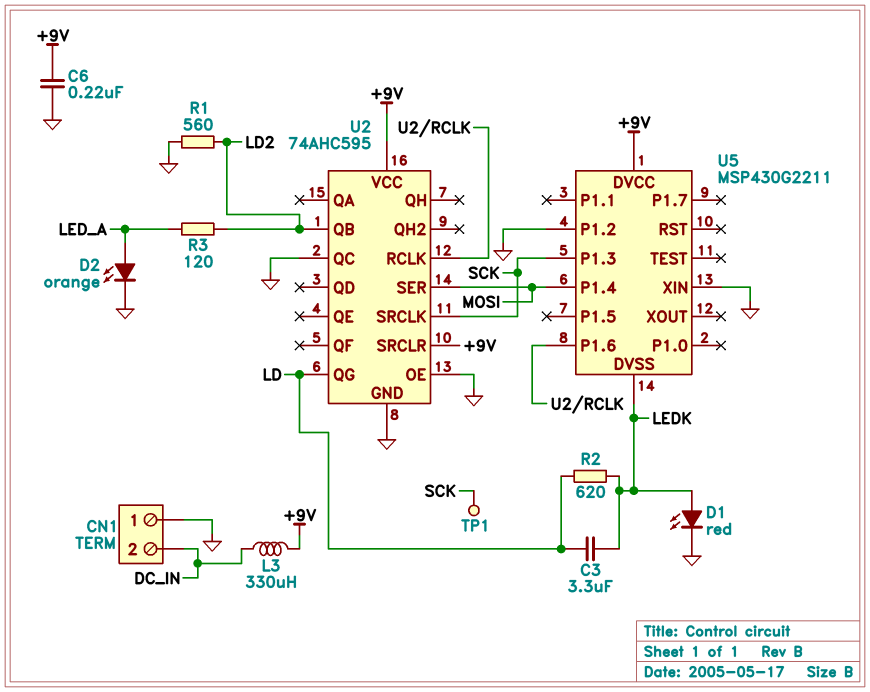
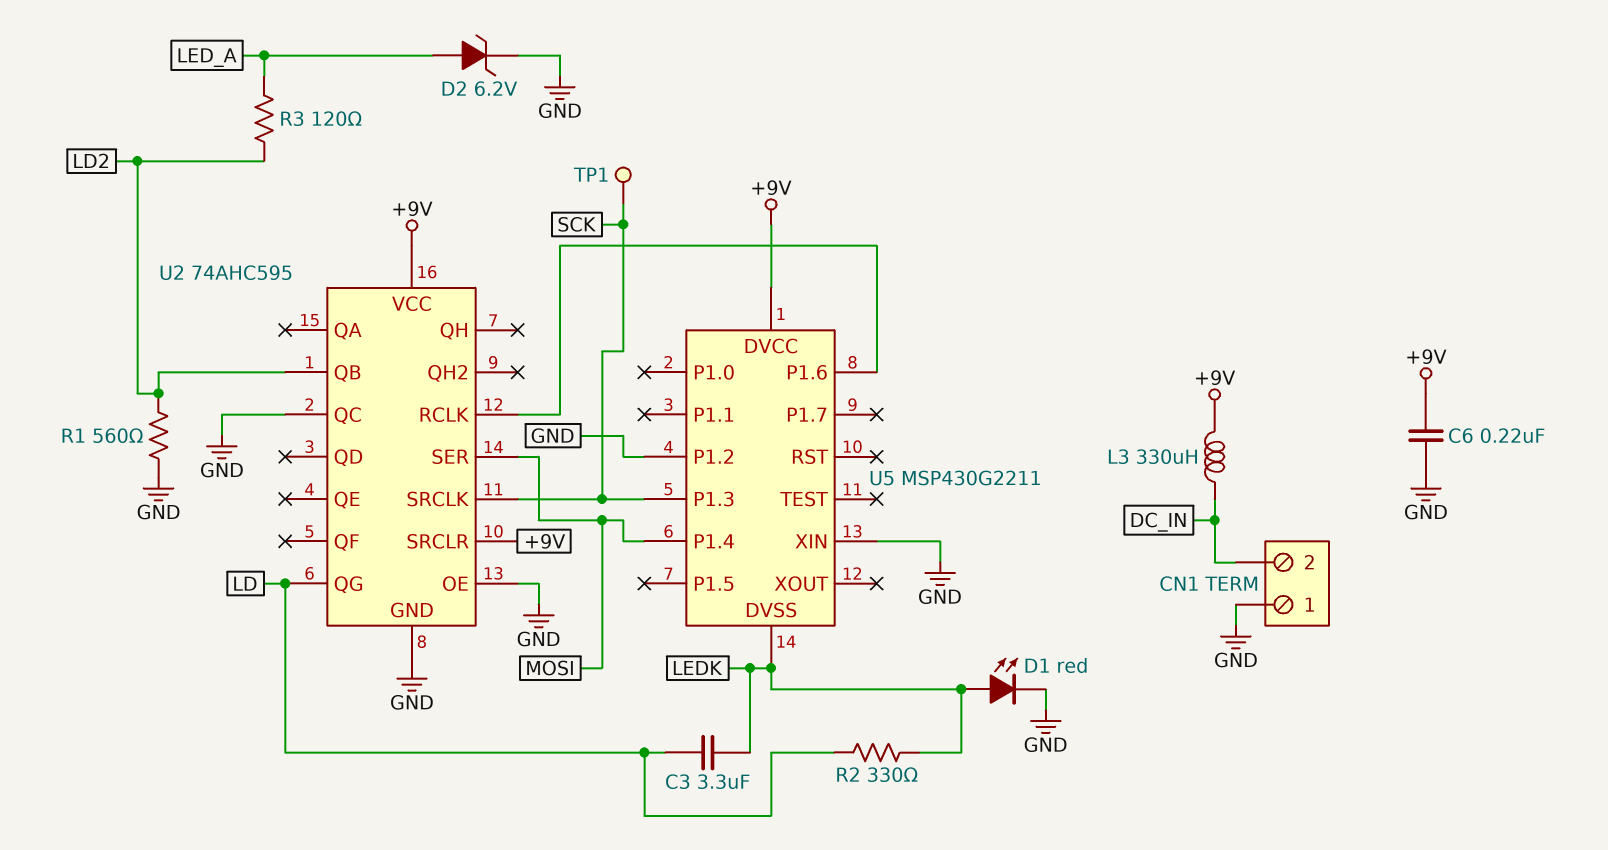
D2: LED orange (A LED_A, K GND) -> zener 6.2V (A LED_A, K GND)
R2: 620 (LD, LEDK) -> 330 (LD, LEDK)

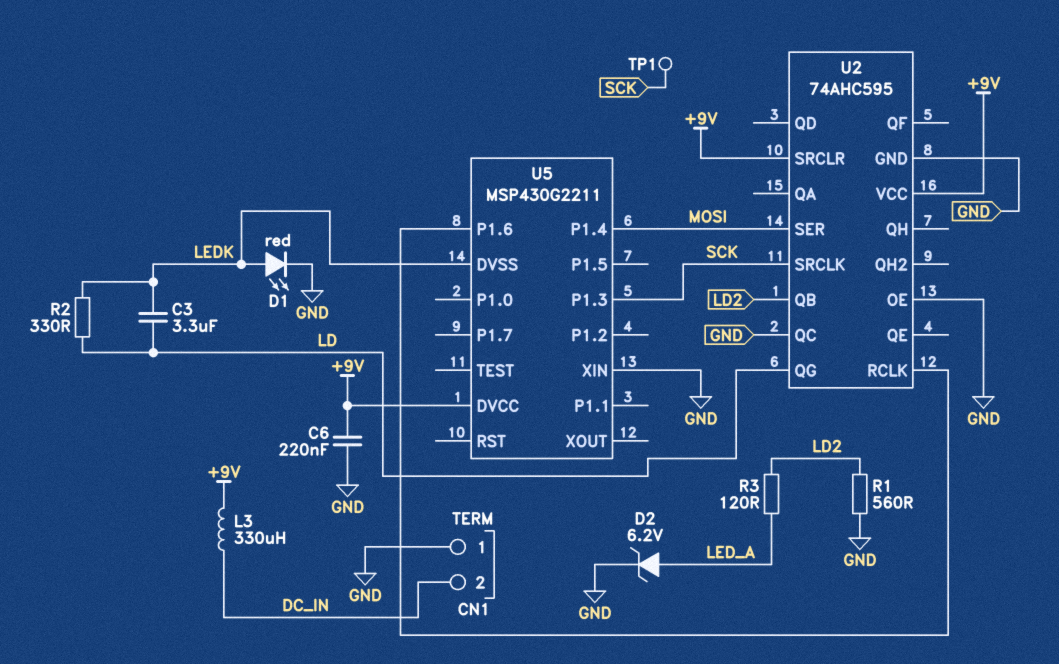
U5 pin P1.2: GND -> none

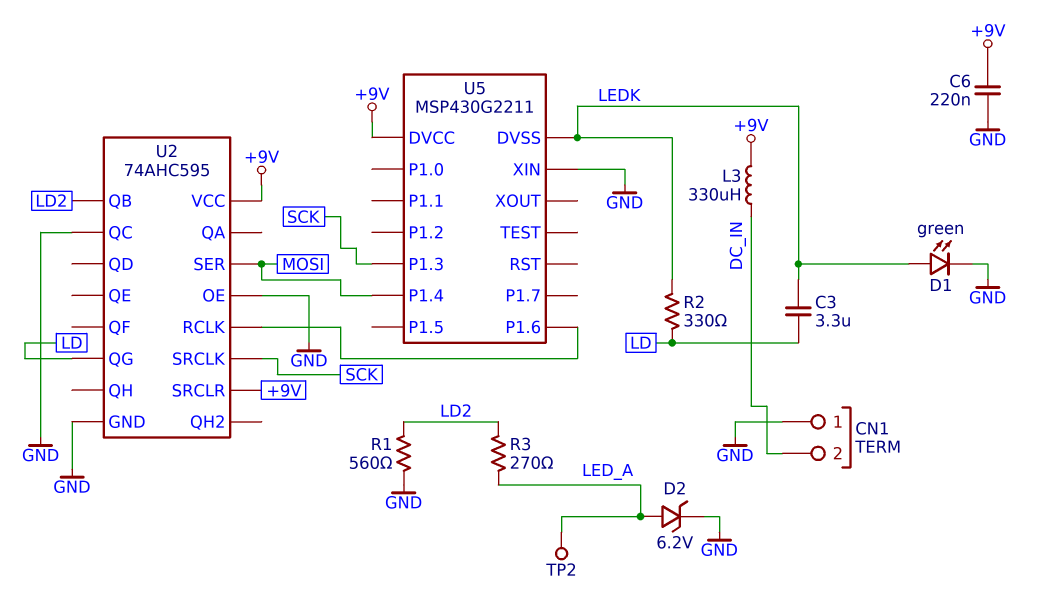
D1: LED red (A LEDK, K GND) -> LED green (A LEDK, K GND)
R3: 120 (LD2, LED_A) -> 270 (LD2, LED_A)
TP1: test point (SCK) -> none
TP2: none -> test point (LED_A)

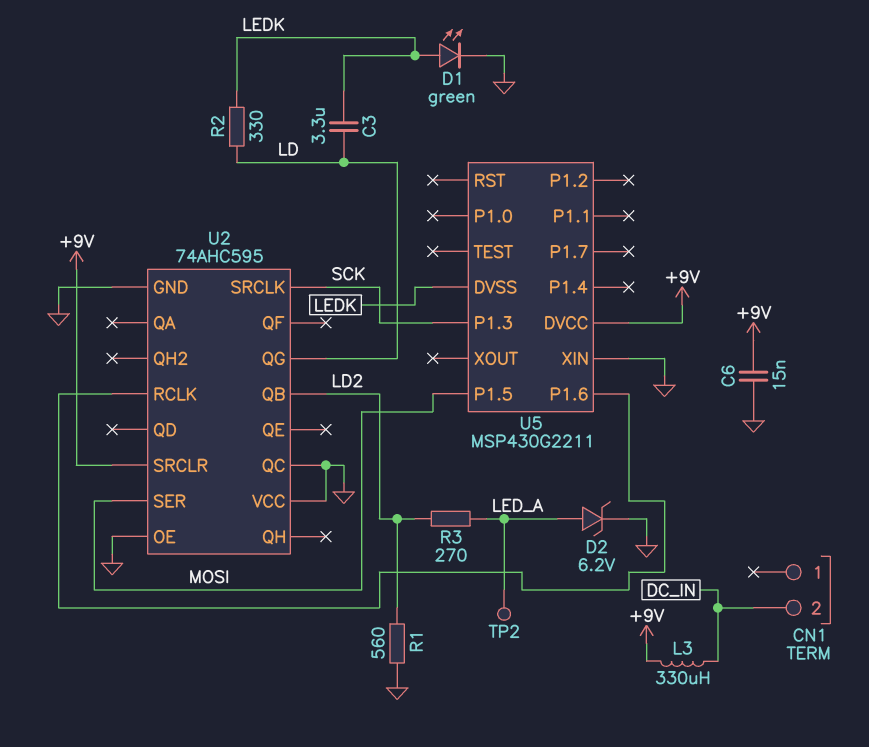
C6: 220nF (+9V, GND) -> 15nF (+9V, GND)
CN1 pin 1: GND -> none
U2 pin VCC: +9V -> GND
U5 pin P1.4: MOSI -> none
U5 pin P1.5: none -> MOSI

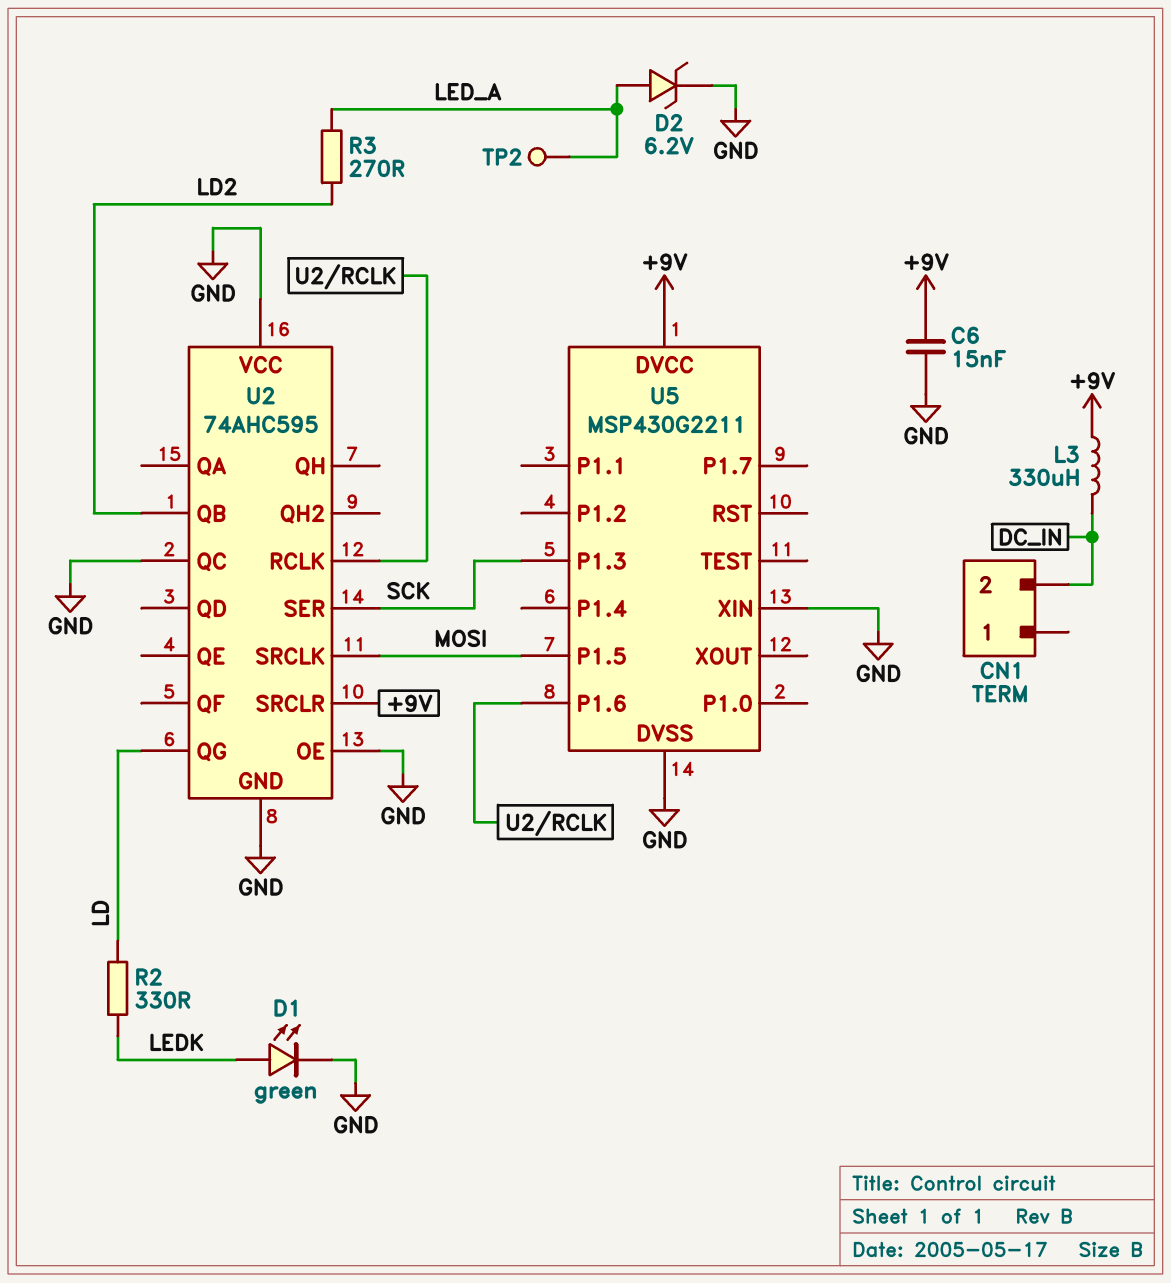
C3: 3.3uF (LD, LEDK) -> none
R1: 560 (GND, LD2) -> none
U2 pin SER: MOSI -> SCK
U2 pin SRCLK: SCK -> MOSI
U5 pin DVSS: LEDK -> GND

